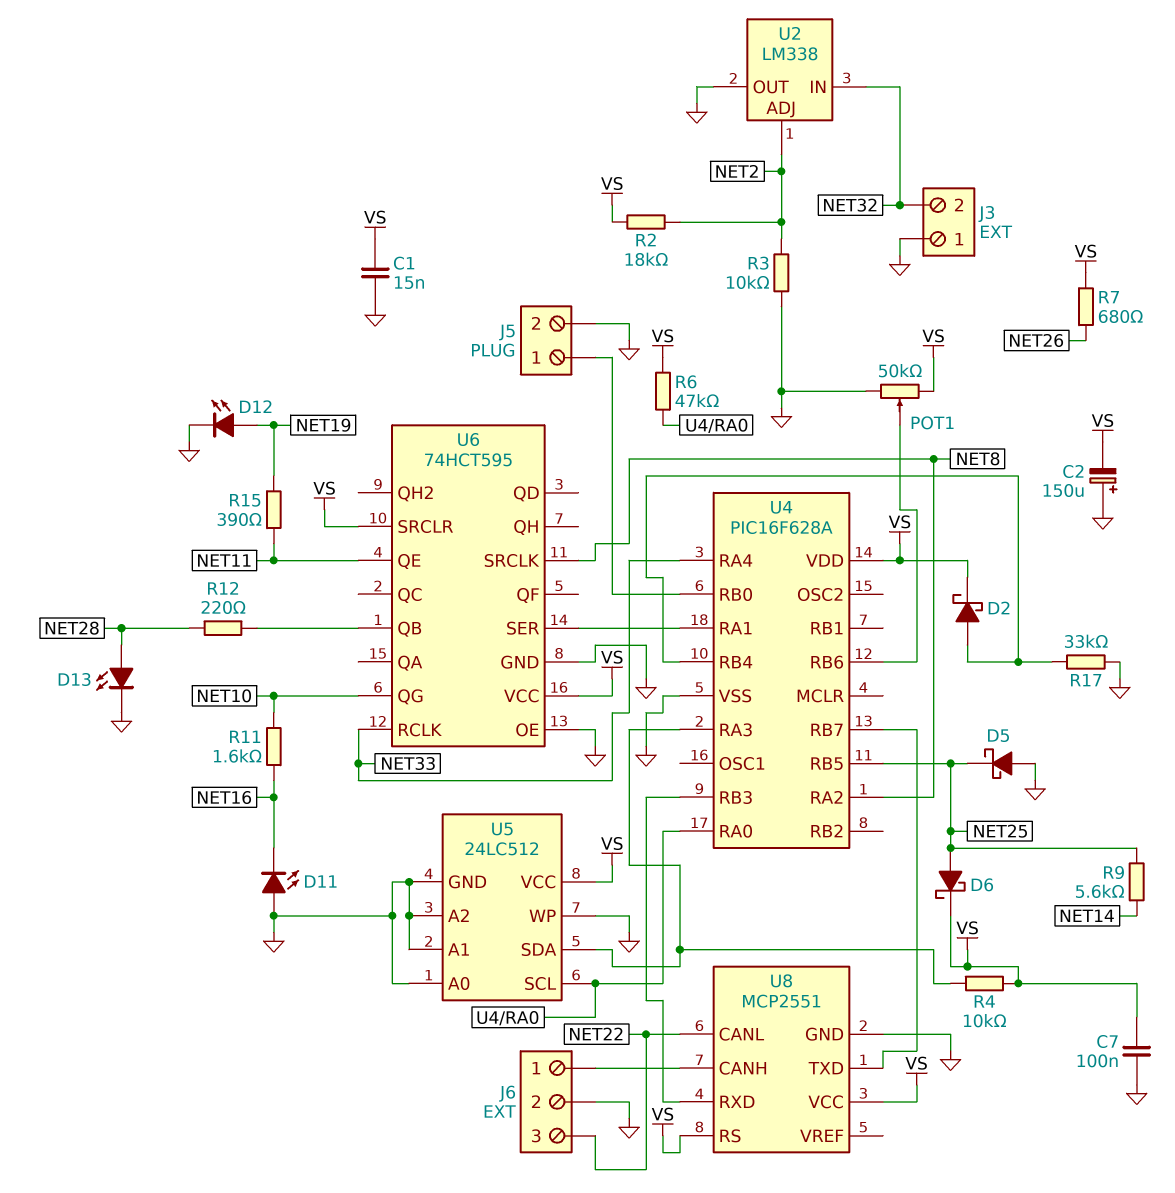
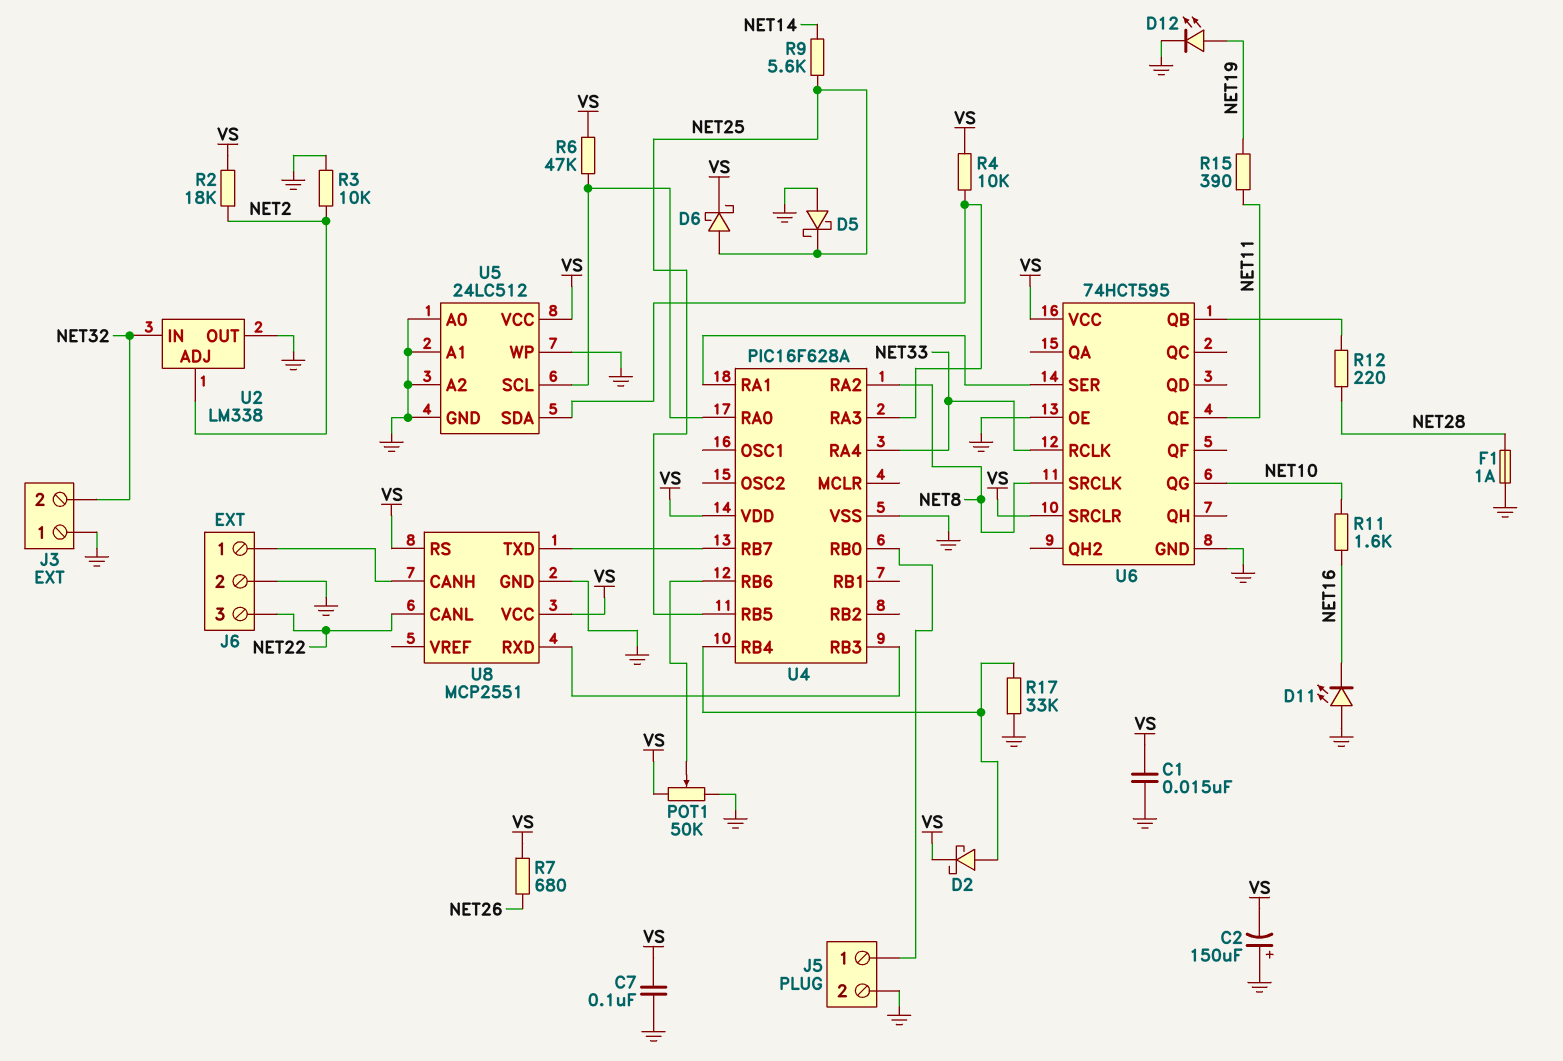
D13: LED (A NET28, K GND) -> none
F1: none -> 1A (GND, NET28)

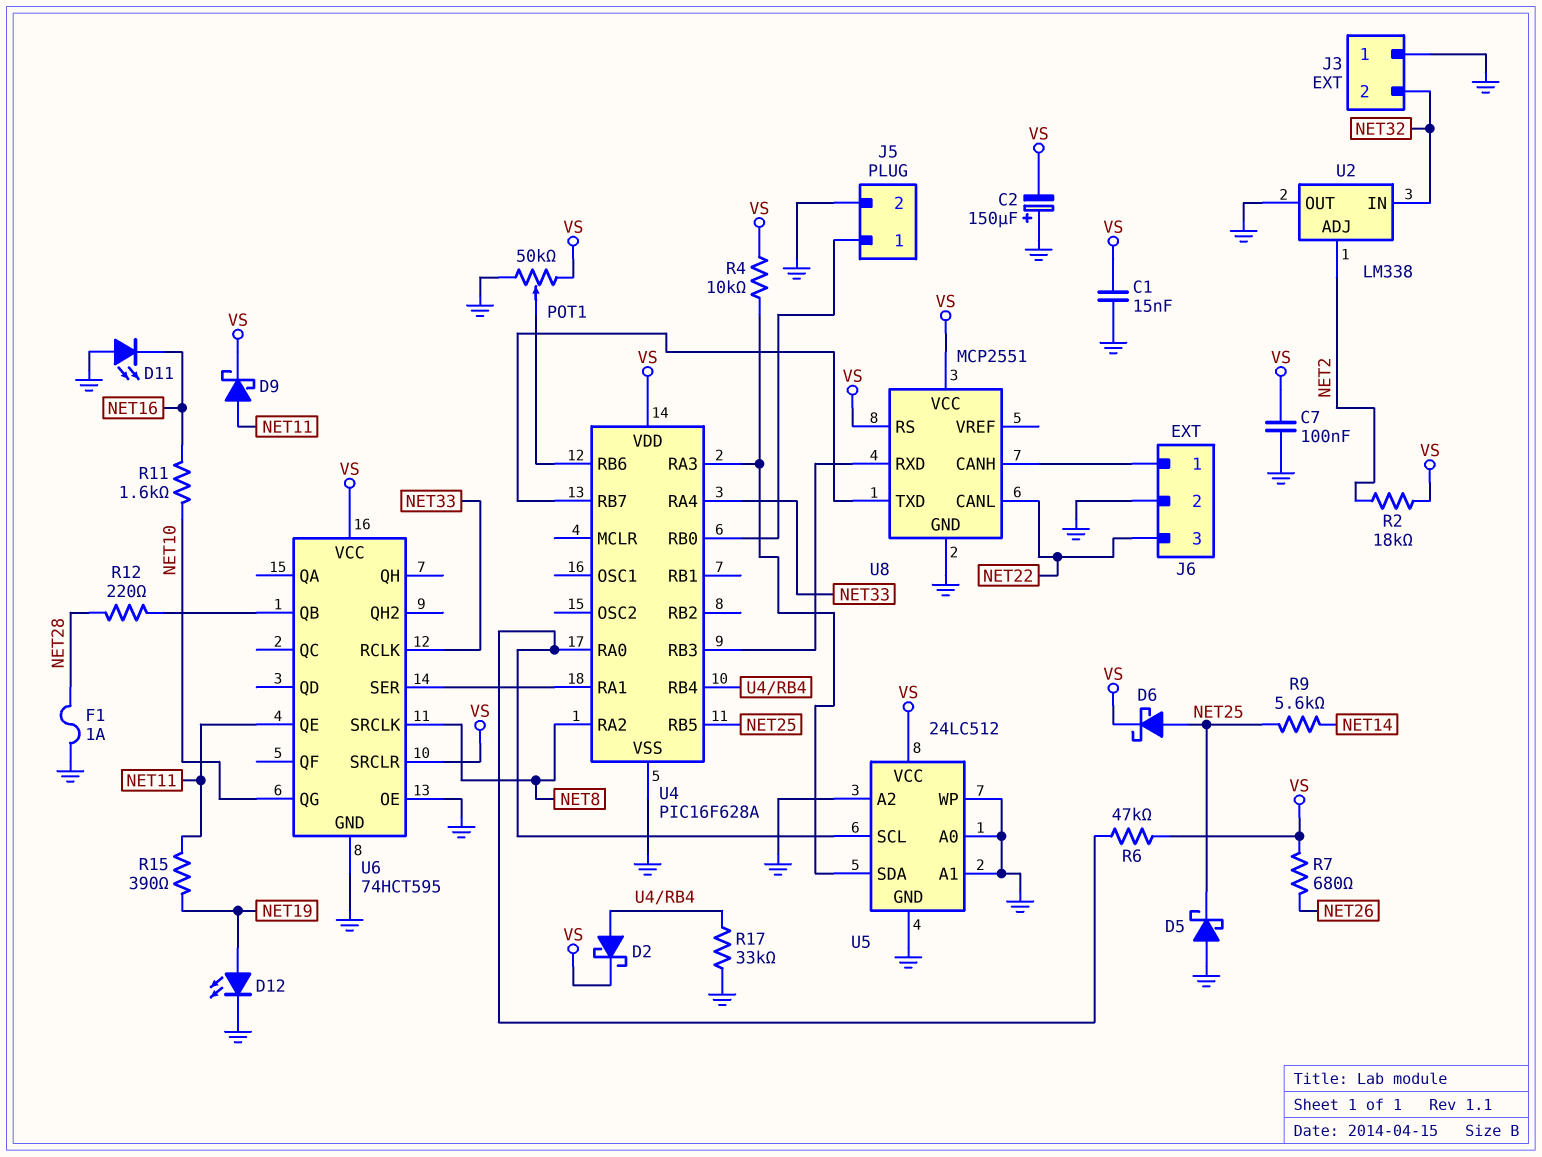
D9: none -> schottky (A NET11, K VS)
R3: 10k (GND, NET2) -> none

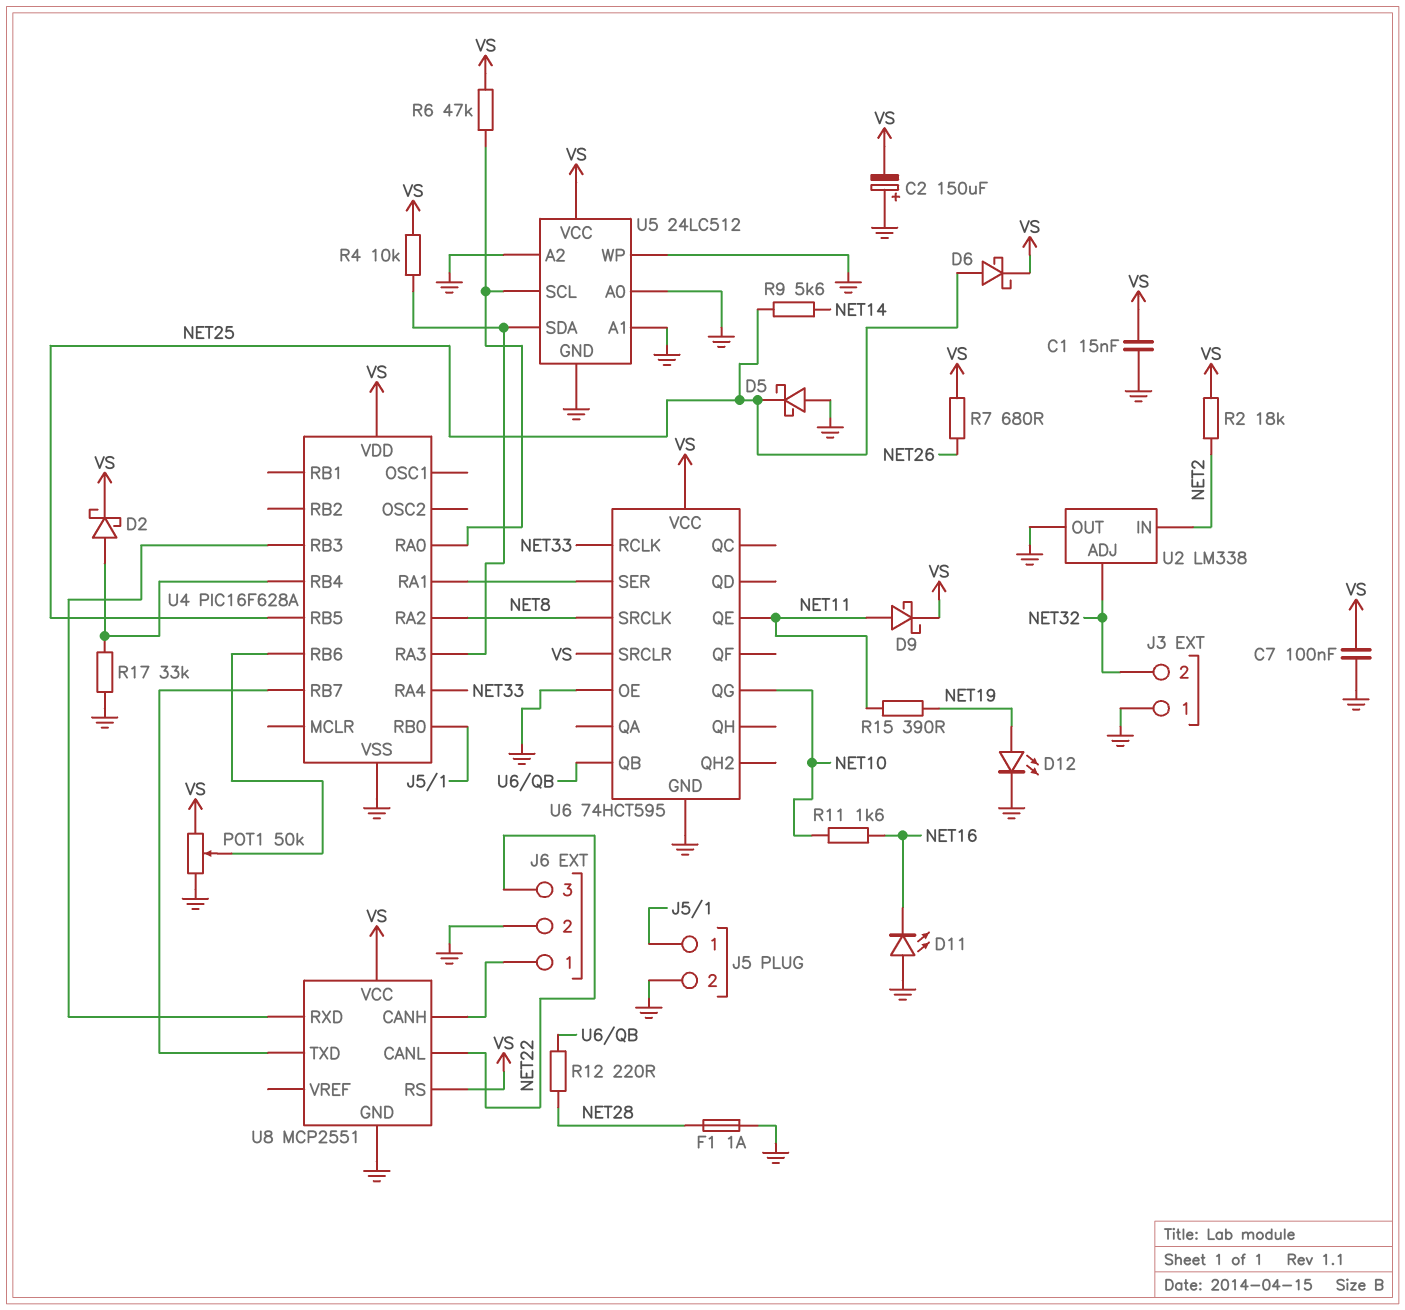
U2 pin ADJ: NET2 -> NET32
U2 pin IN: NET32 -> NET2

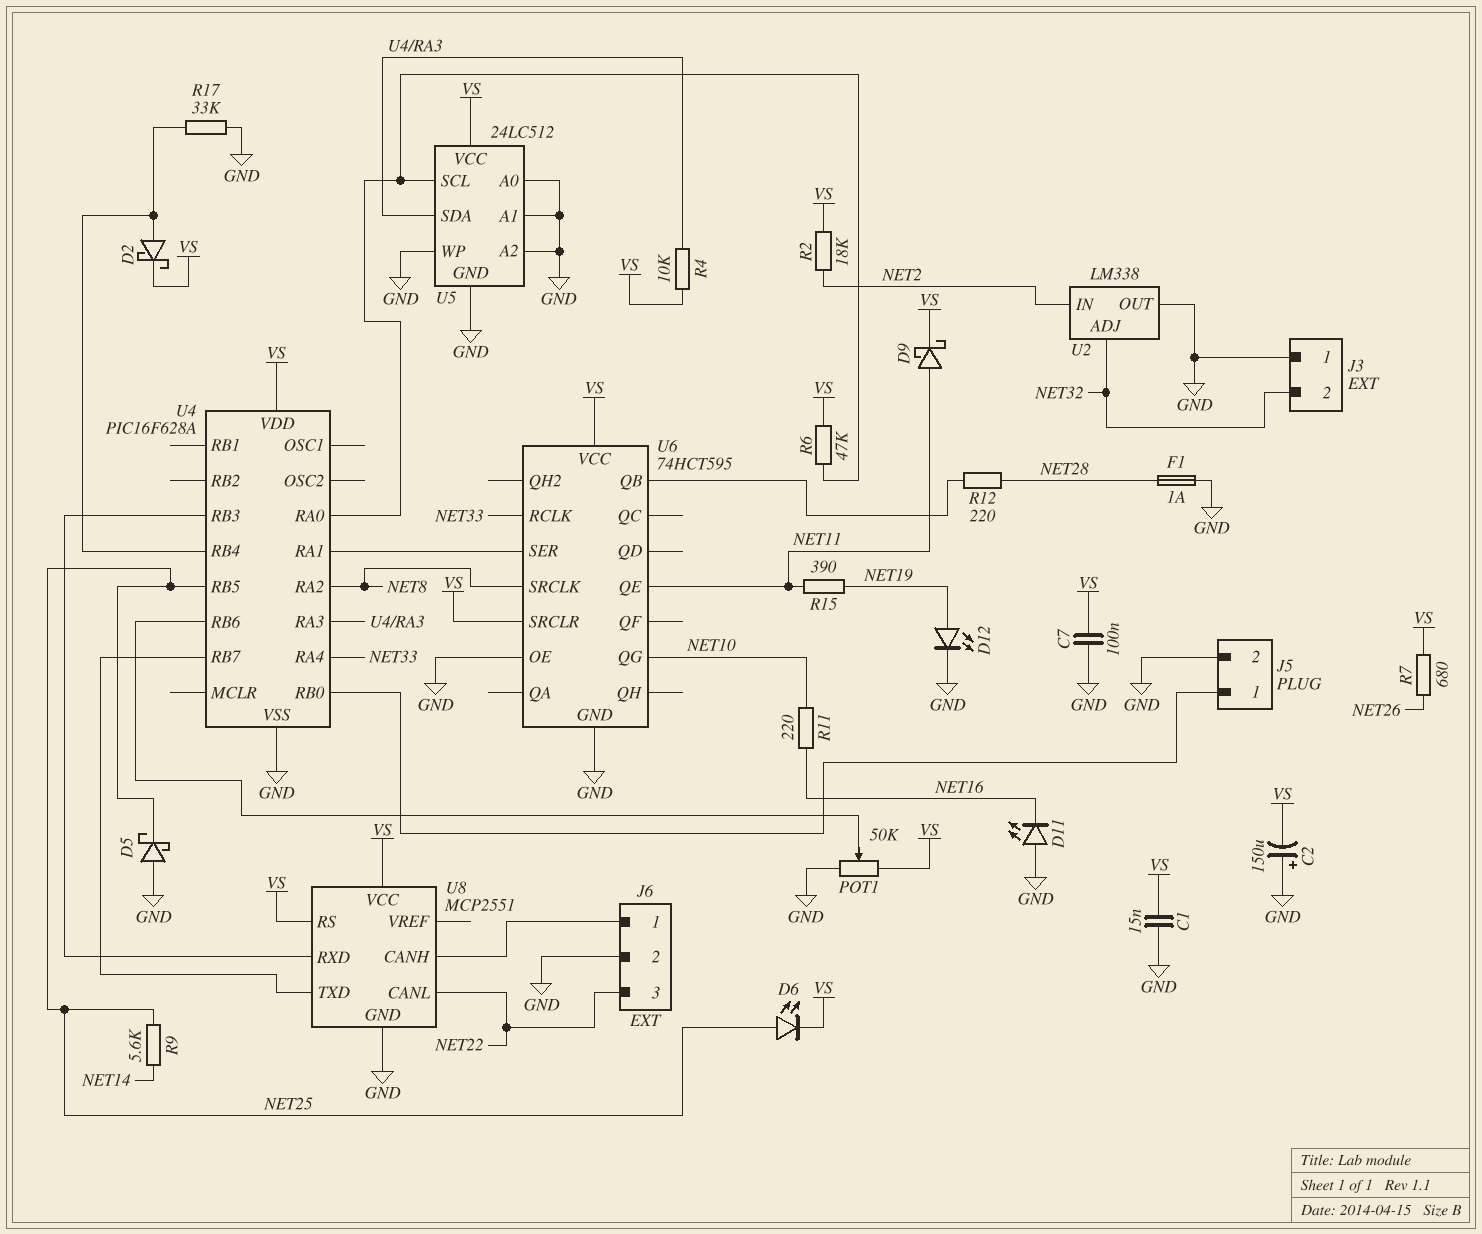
D6: schottky (A NET25, K VS) -> LED (A NET25, K VS)
R11: 1.6k (NET10, NET16) -> 220 (NET10, NET16)

